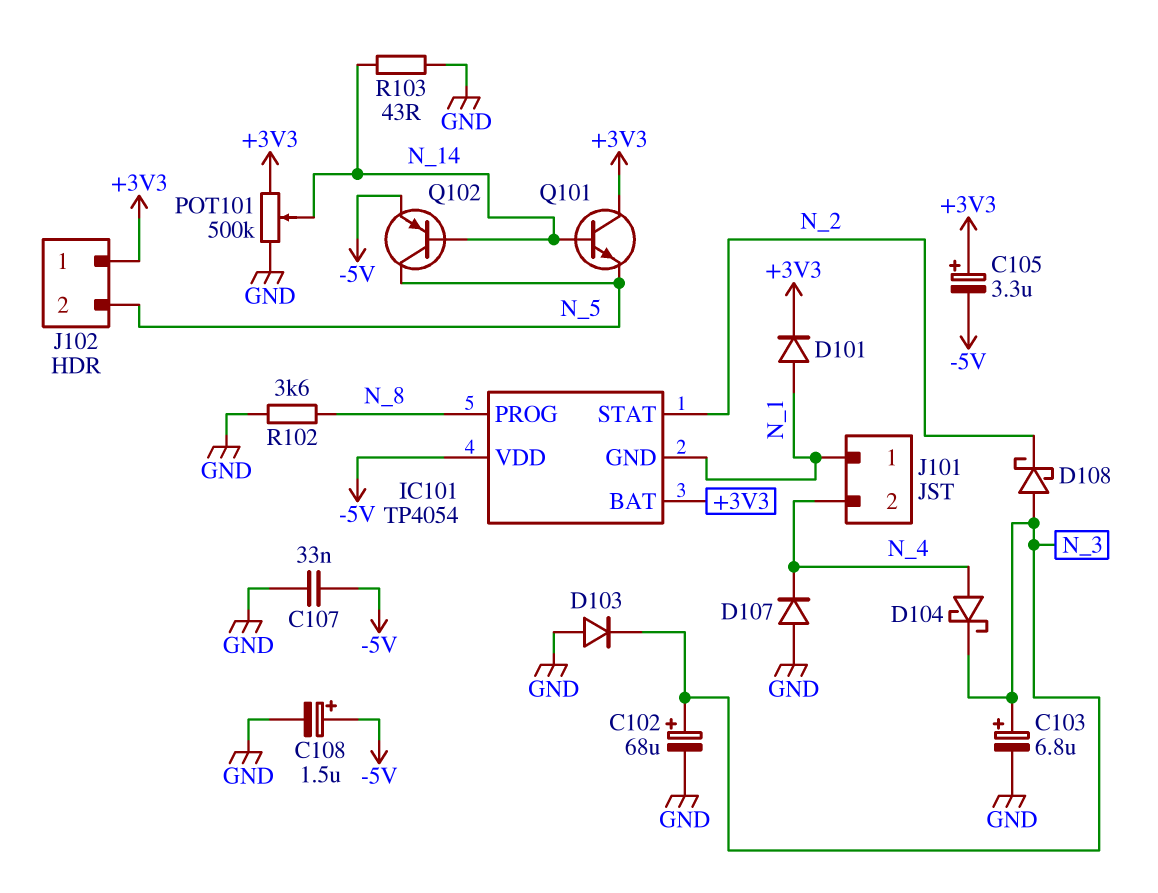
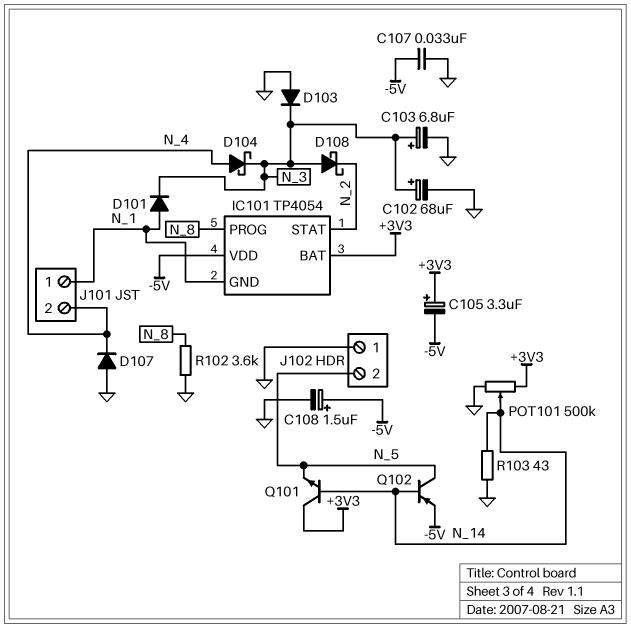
D101: diode (A N_1, K +3V3) -> diode (A N_1, K N_3)
J102 pin 1: +3V3 -> GND

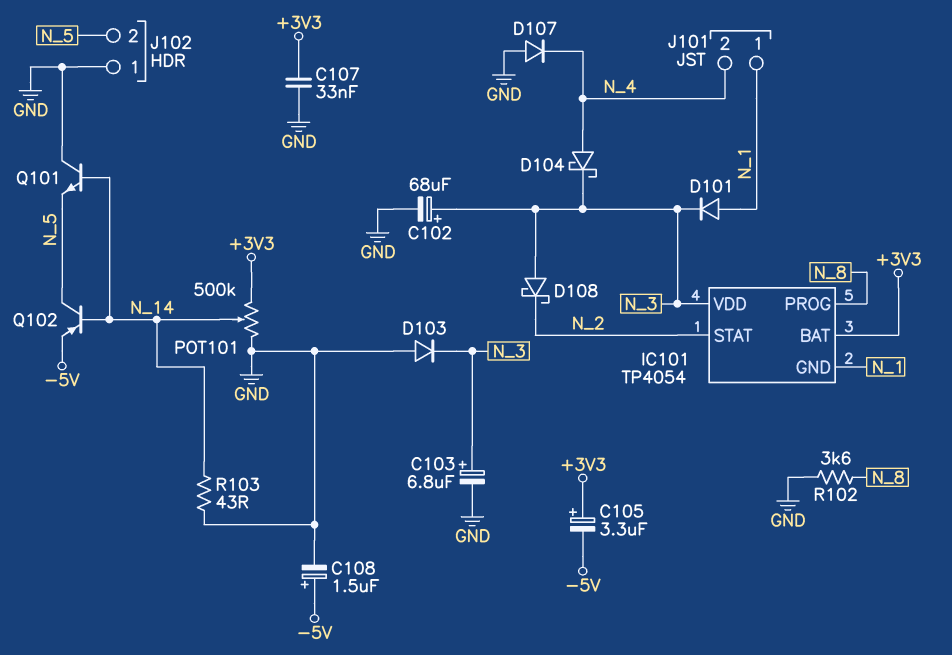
C107: 33nF (-5V, GND) -> 33nF (+3V3, GND)
IC101 pin VDD: -5V -> N_3
Q101: NPN (B N_14, C +3V3, E N_5) -> NPN (B N_14, C GND, E N_5)

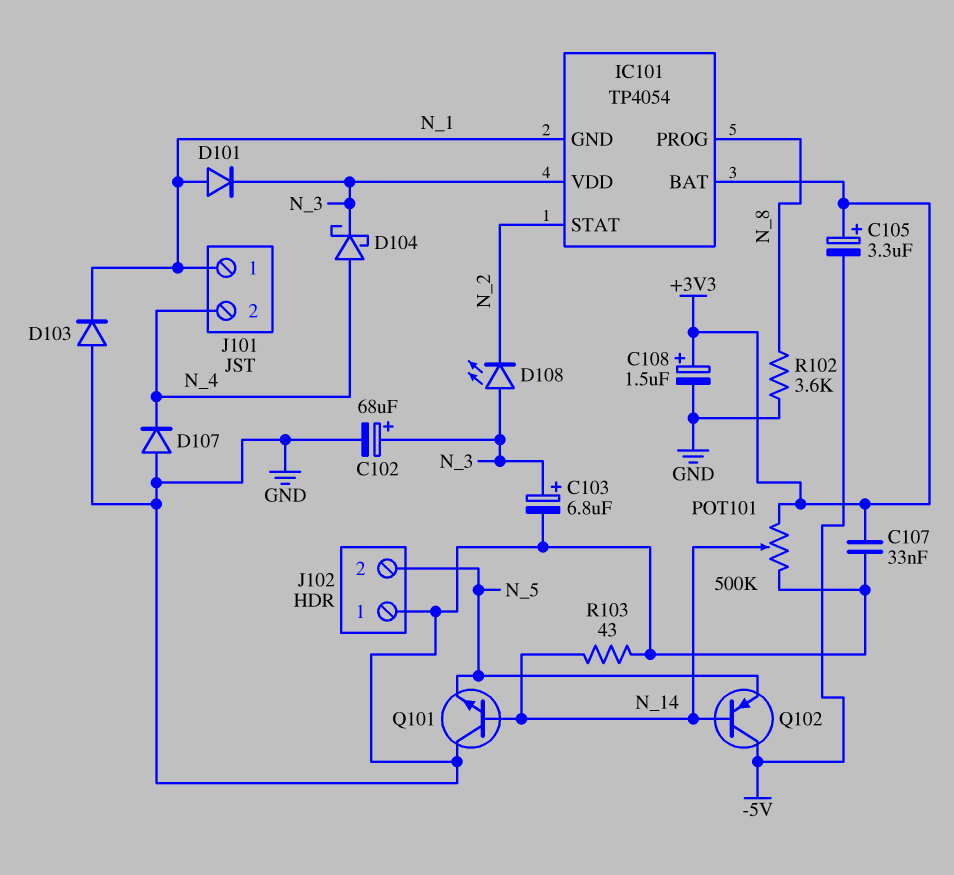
C108: 1.5uF (plus -5V, minus GND) -> 1.5uF (plus +3V3, minus GND)
D103: diode (A GND, K N_3) -> diode (A GND, K N_1)
D108: schottky (A N_3, K N_2) -> LED (A N_3, K N_2)
Q102: PNP (B N_14, C N_5, E -5V) -> PNP (B N_14, C -5V, E N_5)

